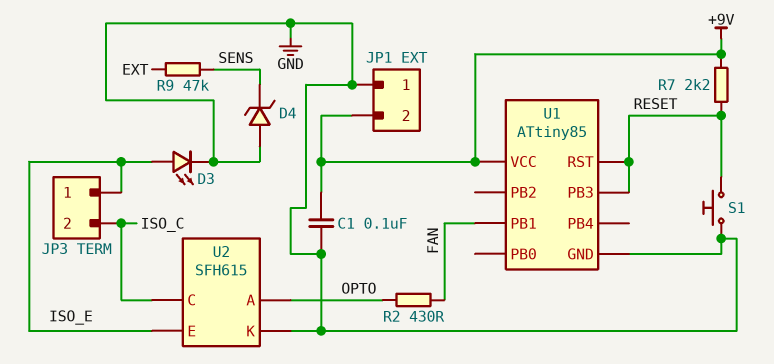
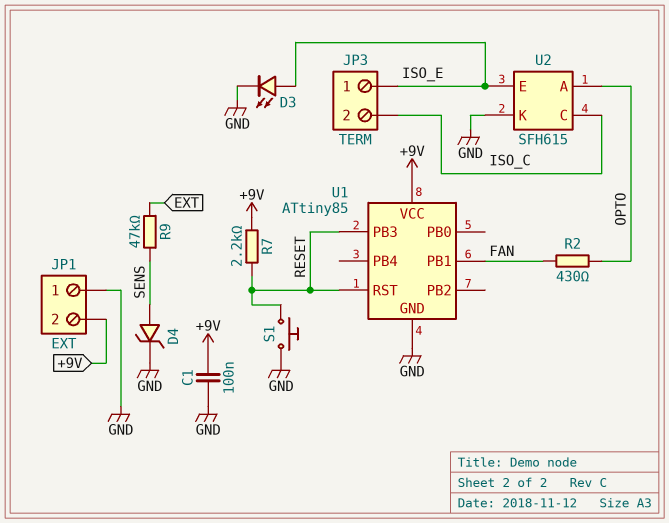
D4: zener (A GND, K SENS) -> zener (A SENS, K GND)

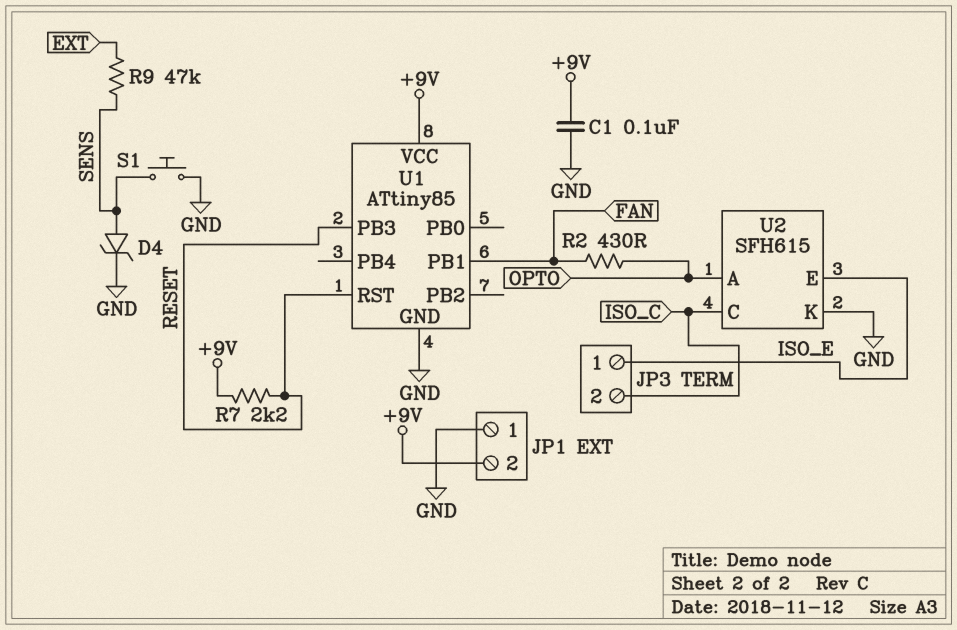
D3: LED (A ISO_E, K GND) -> none
S1: button (GND, RESET) -> button (GND, SENS)

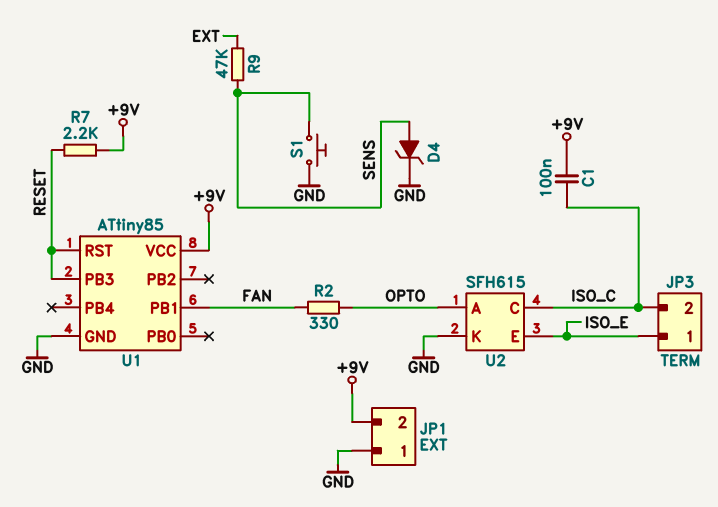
C1: 100nF (+9V, GND) -> 100nF (+9V, ISO_C)
R2: 430 (FAN, OPTO) -> 330 (FAN, OPTO)

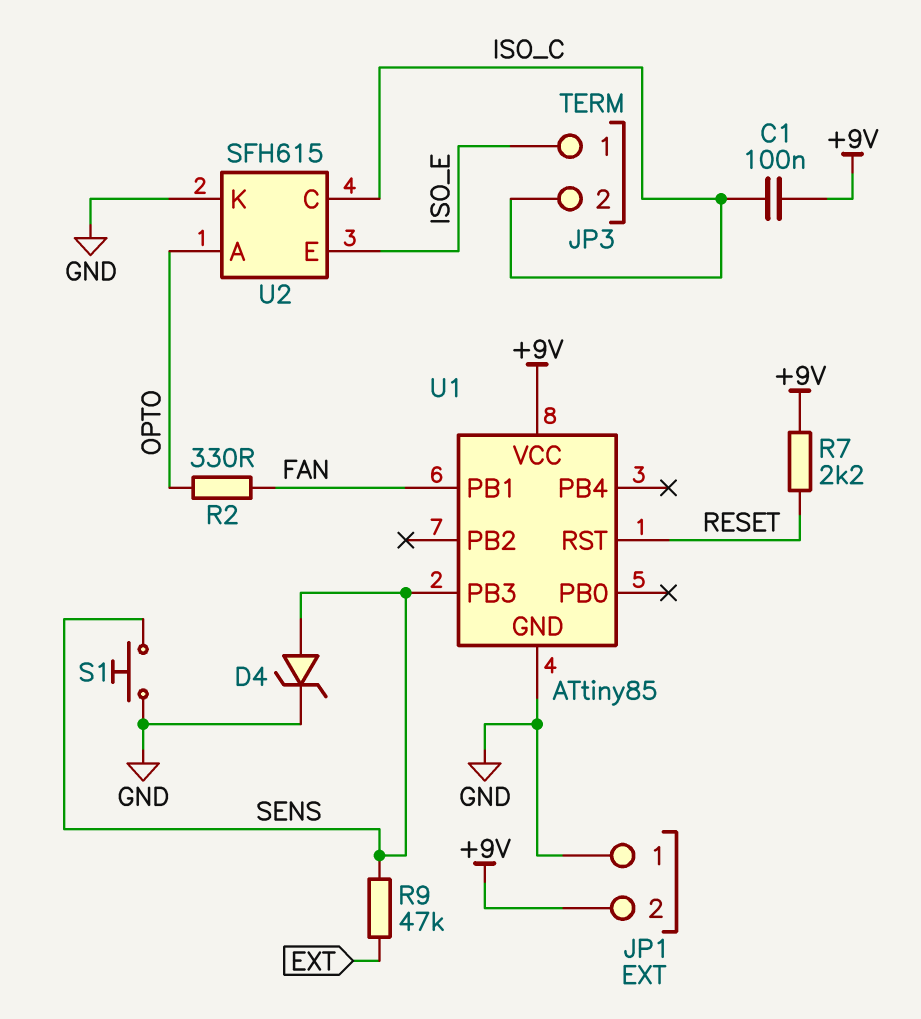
U1 pin PB3: RESET -> SENS

